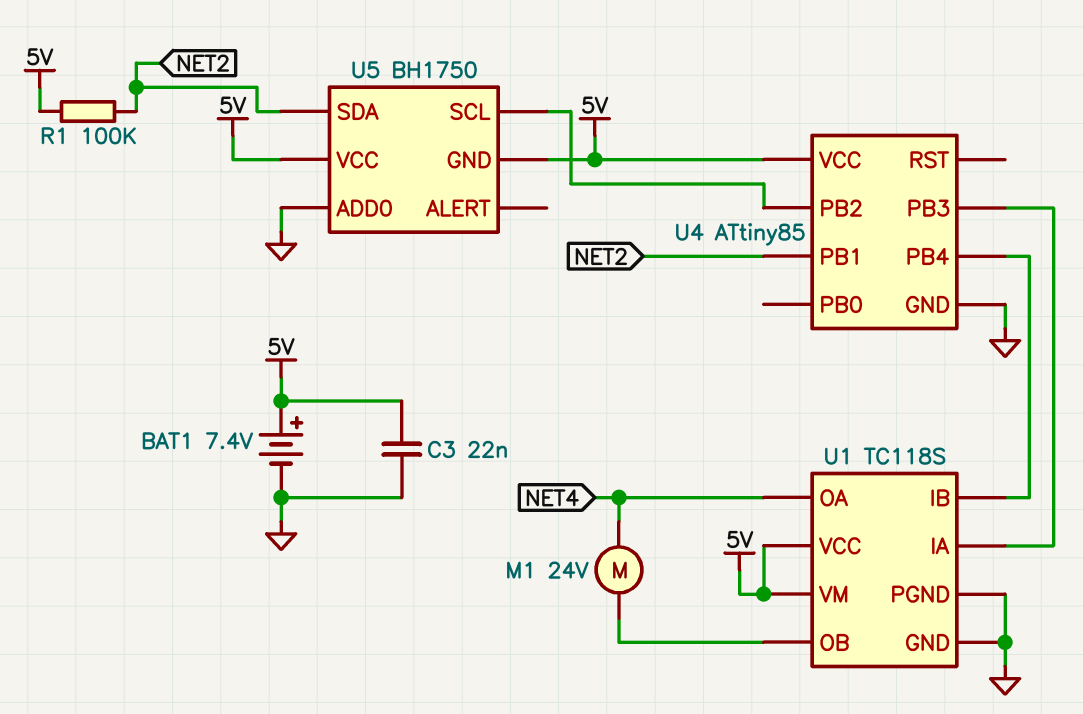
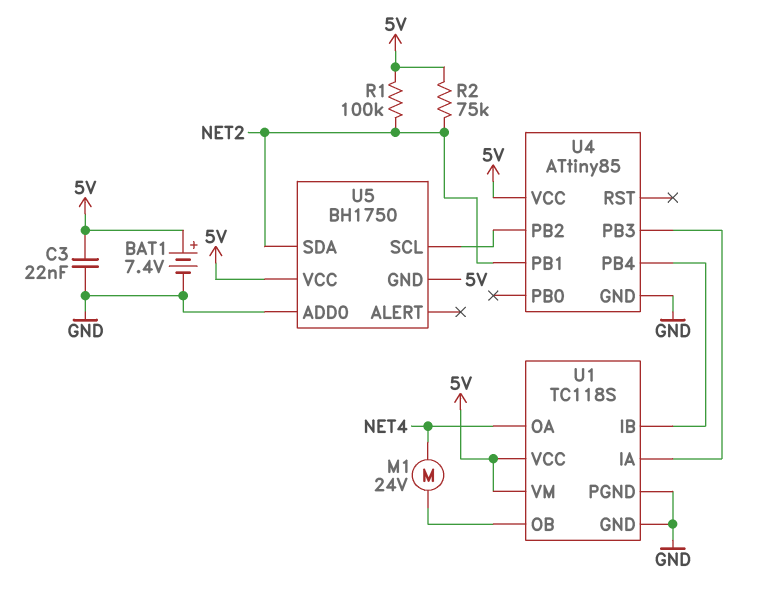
R2: none -> 75k (5V, NET2)

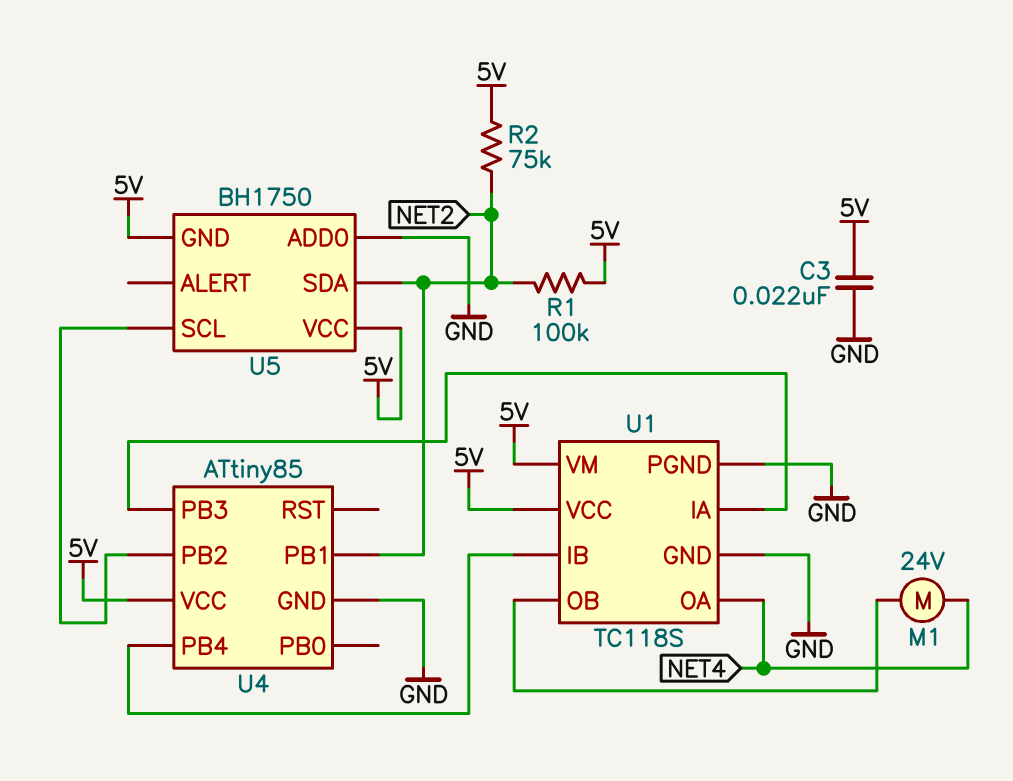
BAT1: 7.4V (plus 5V, minus GND) -> none

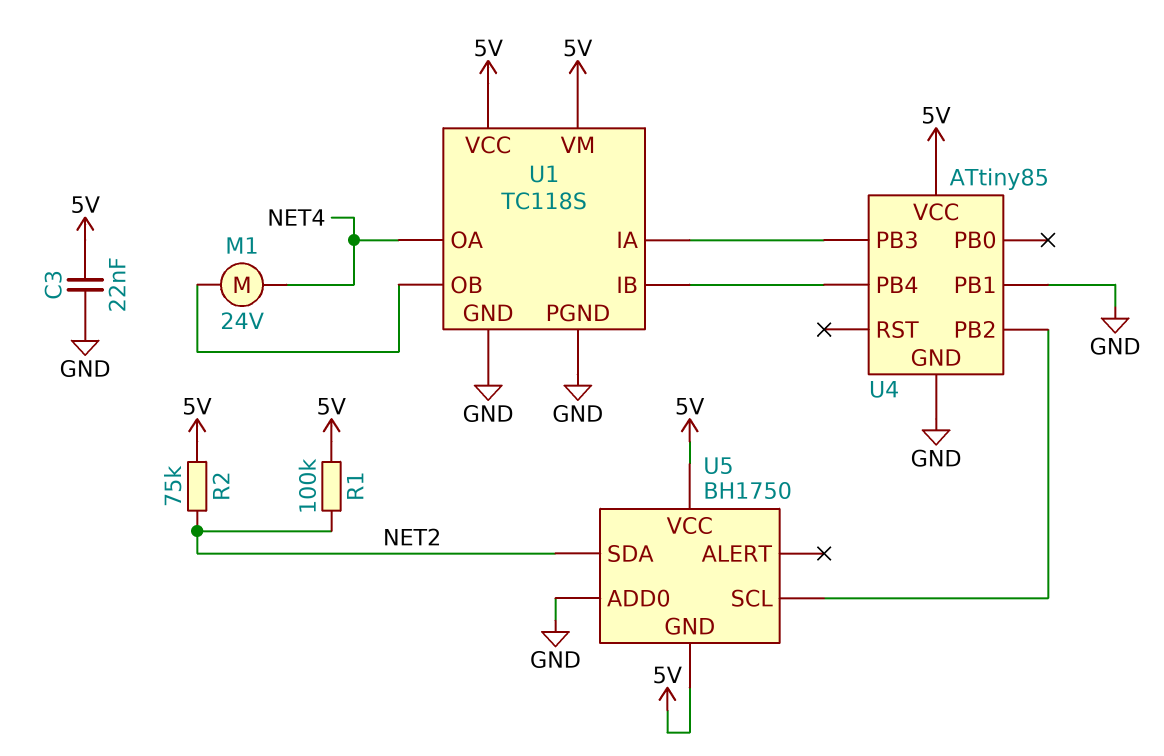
U4 pin PB1: NET2 -> GND

